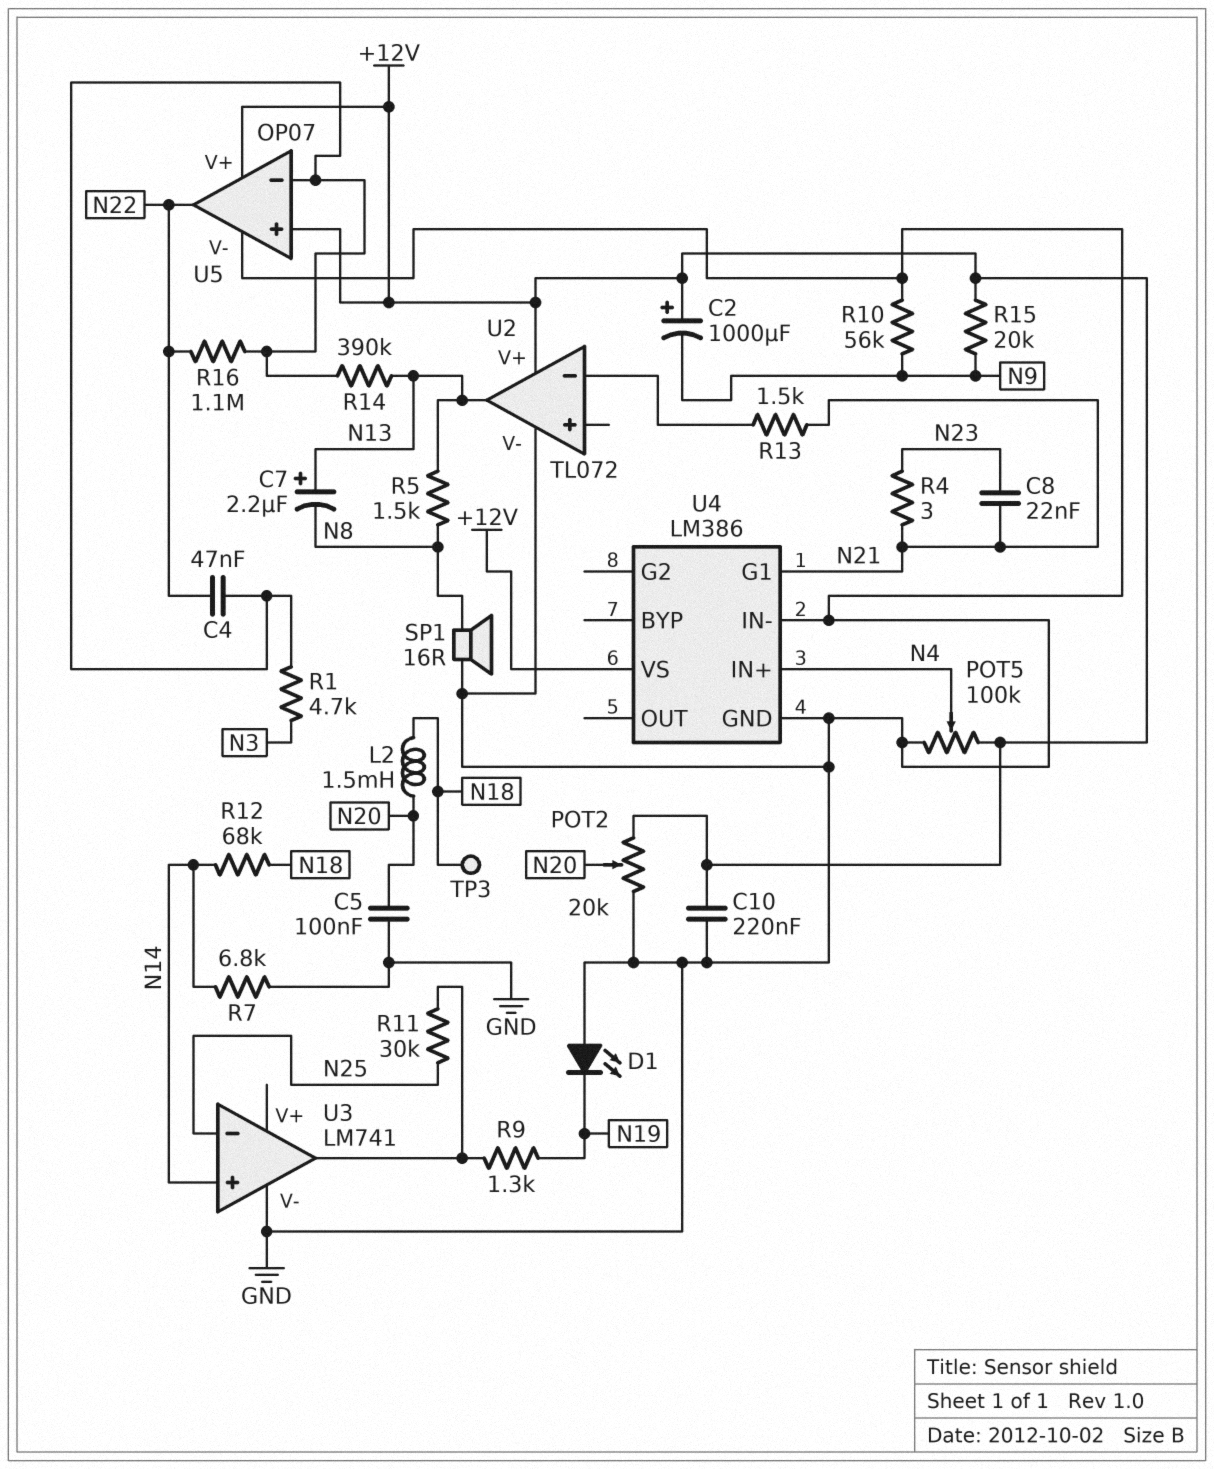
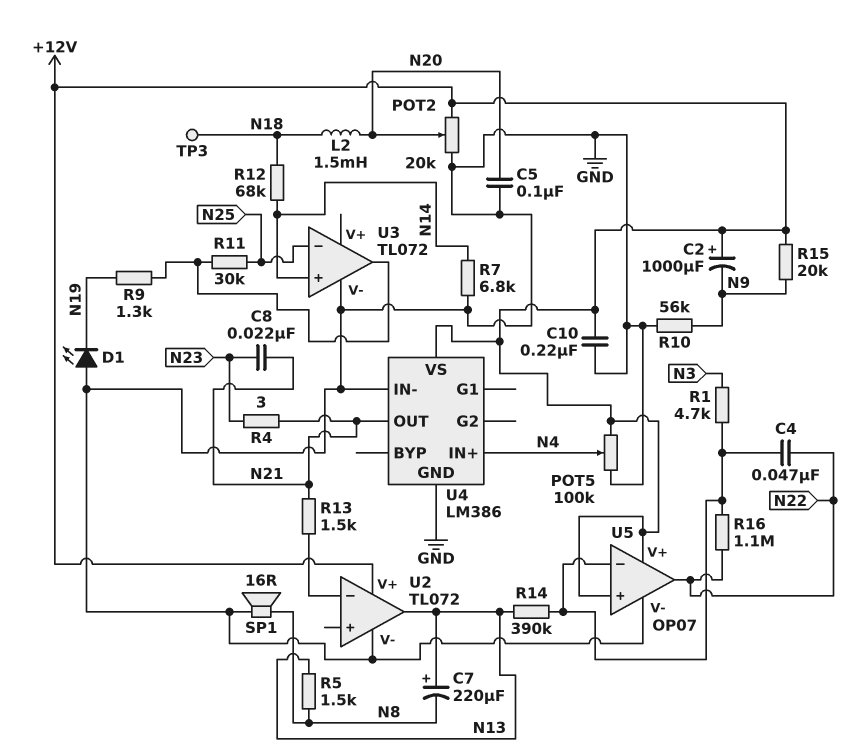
C7: 2.2uF (plus N13, minus N8) -> 220uF (plus N13, minus N8)
U3: LM741 -> TL072
U4 pin G1: N21 -> none
U4 pin OUT: none -> N21

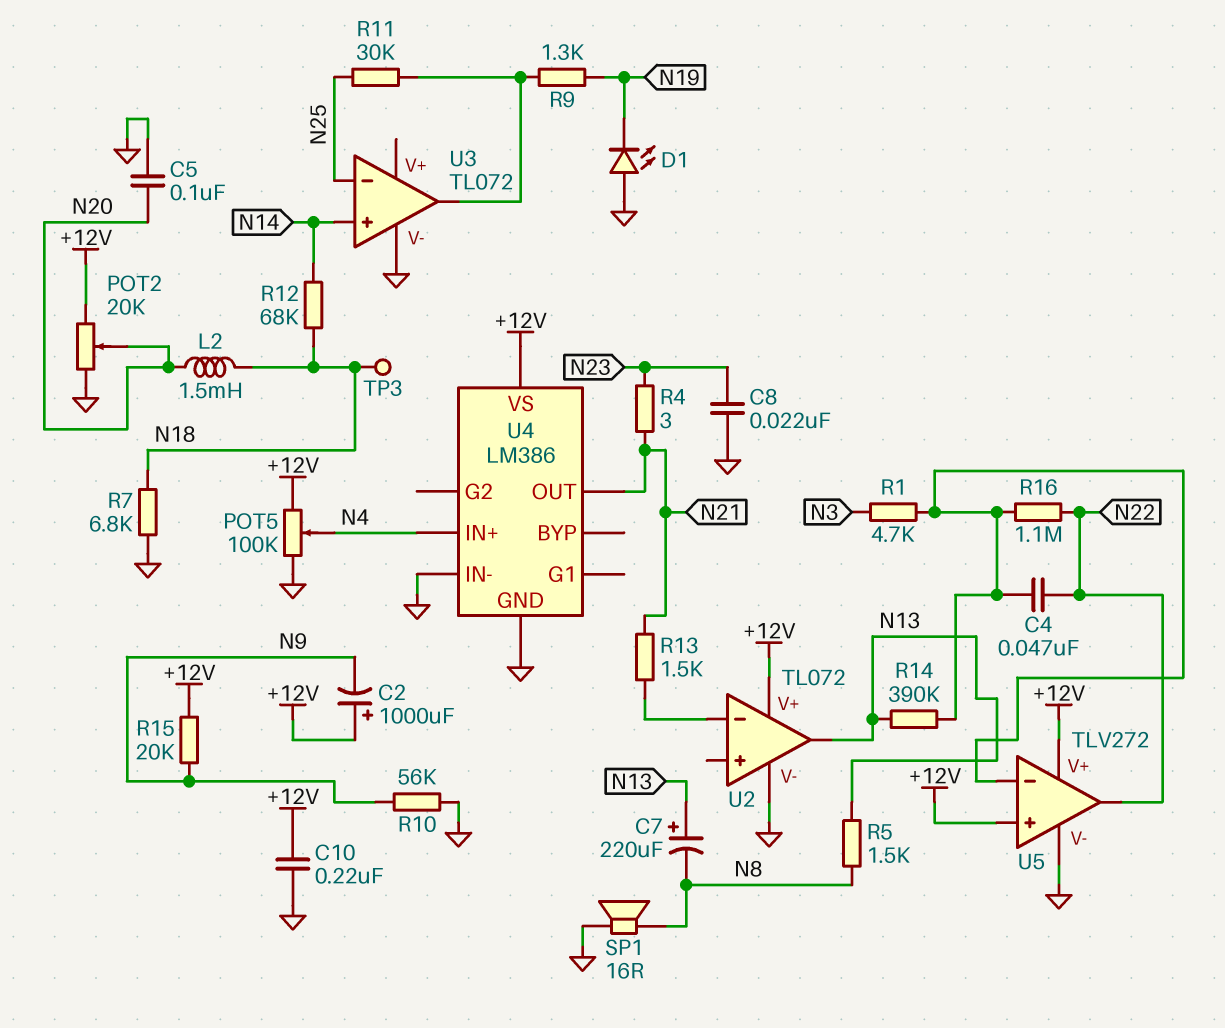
C8: 22nF (N21, N23) -> 22nF (GND, N23)
R7: 6.8k (GND, N14) -> 6.8k (GND, N18)
U5: OP07 -> TLV272

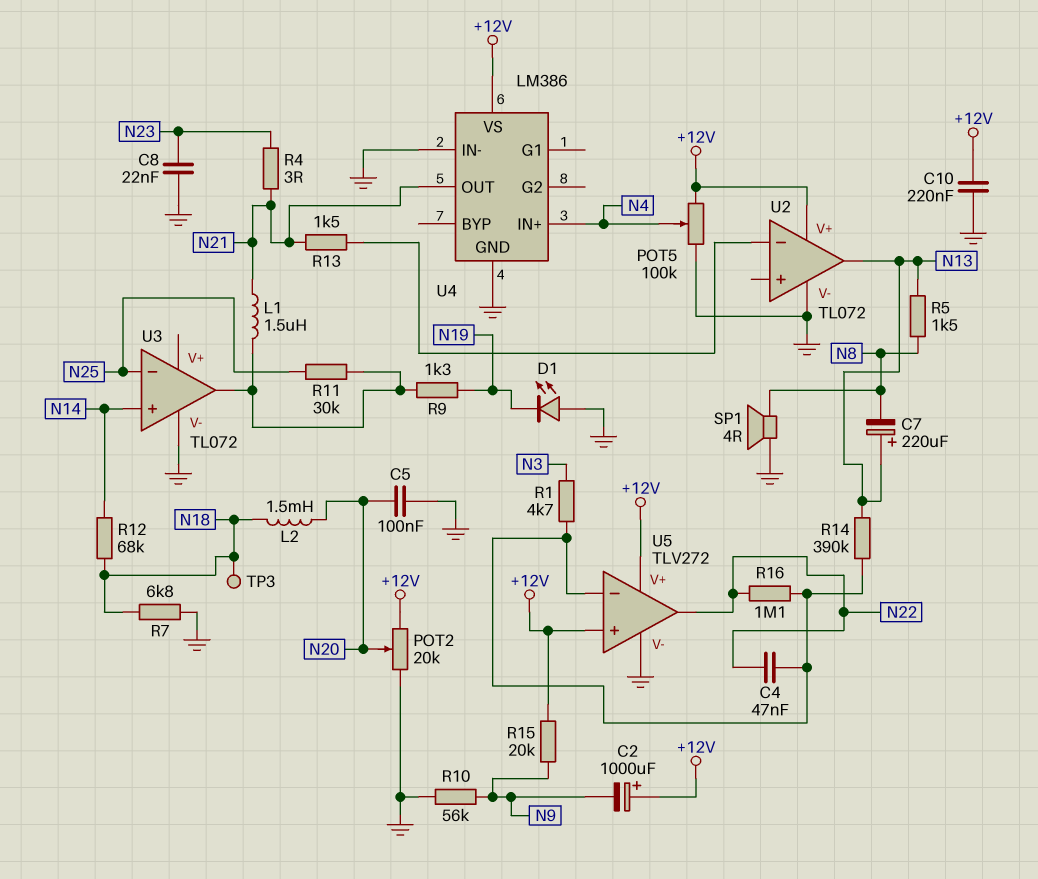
L1: none -> 1.5uH (N21, U3/out)
SP1: speaker 16R (GND, N8) -> speaker 4R (GND, N8)

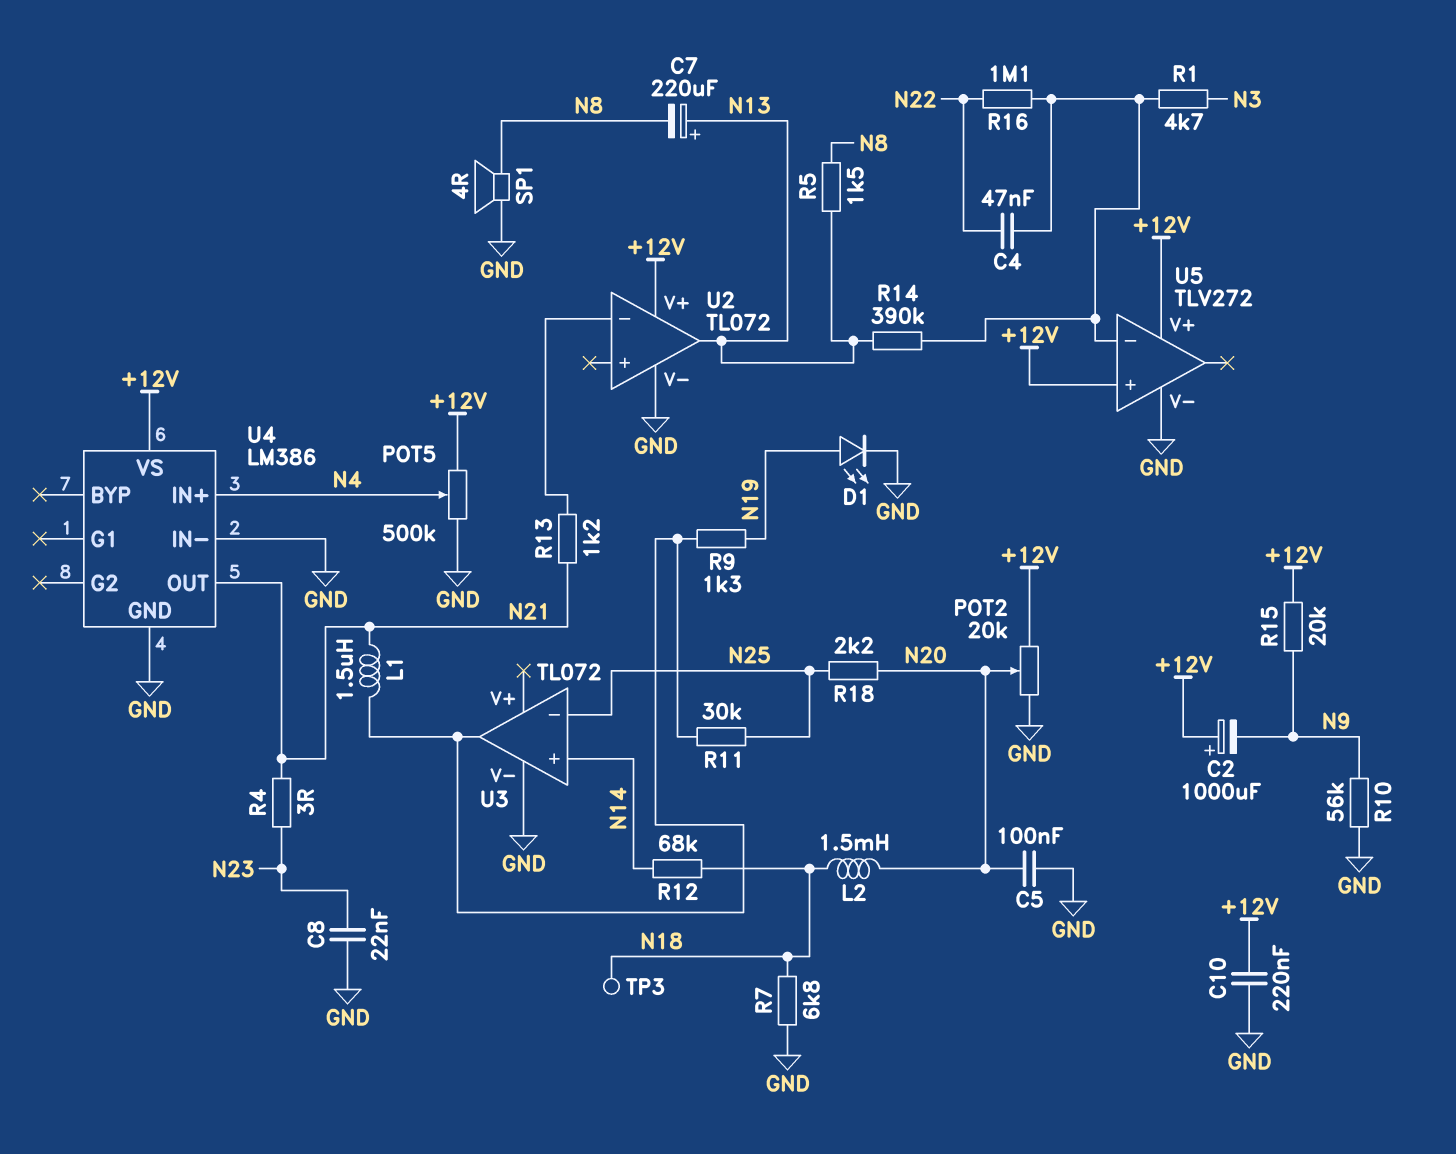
D1: LED (A GND, K N19) -> LED (A N19, K GND)
POT5: 100k (+12V, GND, wiper N4) -> 500k (+12V, GND, wiper N4)
R13: 1.5k (N21, U2/in-) -> 1.2k (N21, U2/in-)
R18: none -> 2.2k (N20, N25)
U5 pin out: N22 -> none

